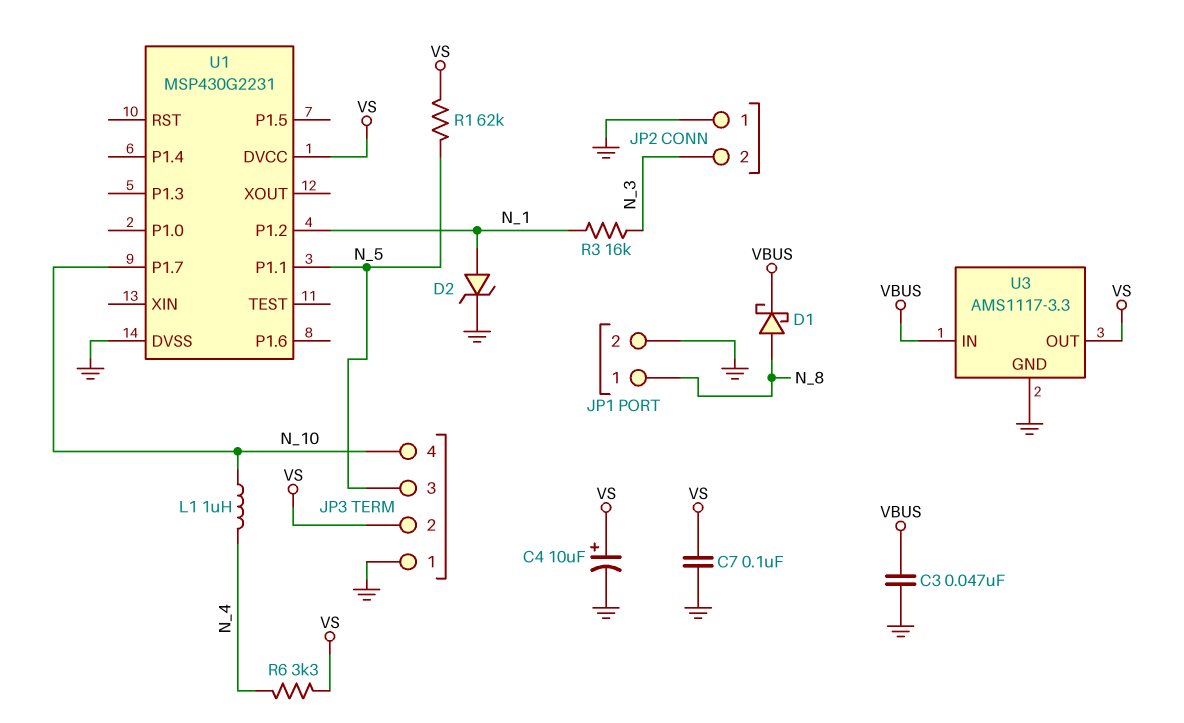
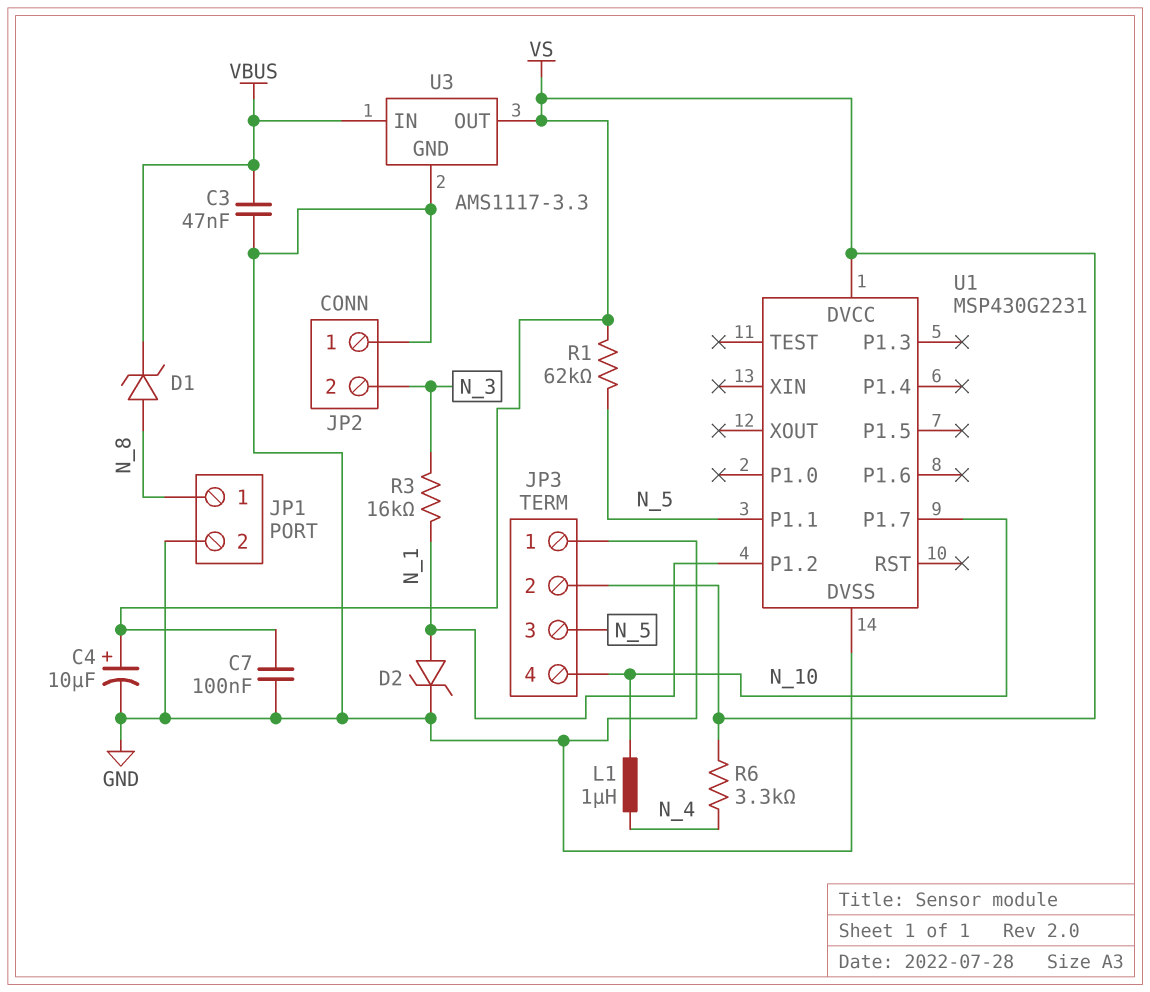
D1: schottky (A N_8, K VBUS) -> zener (A N_8, K VBUS)

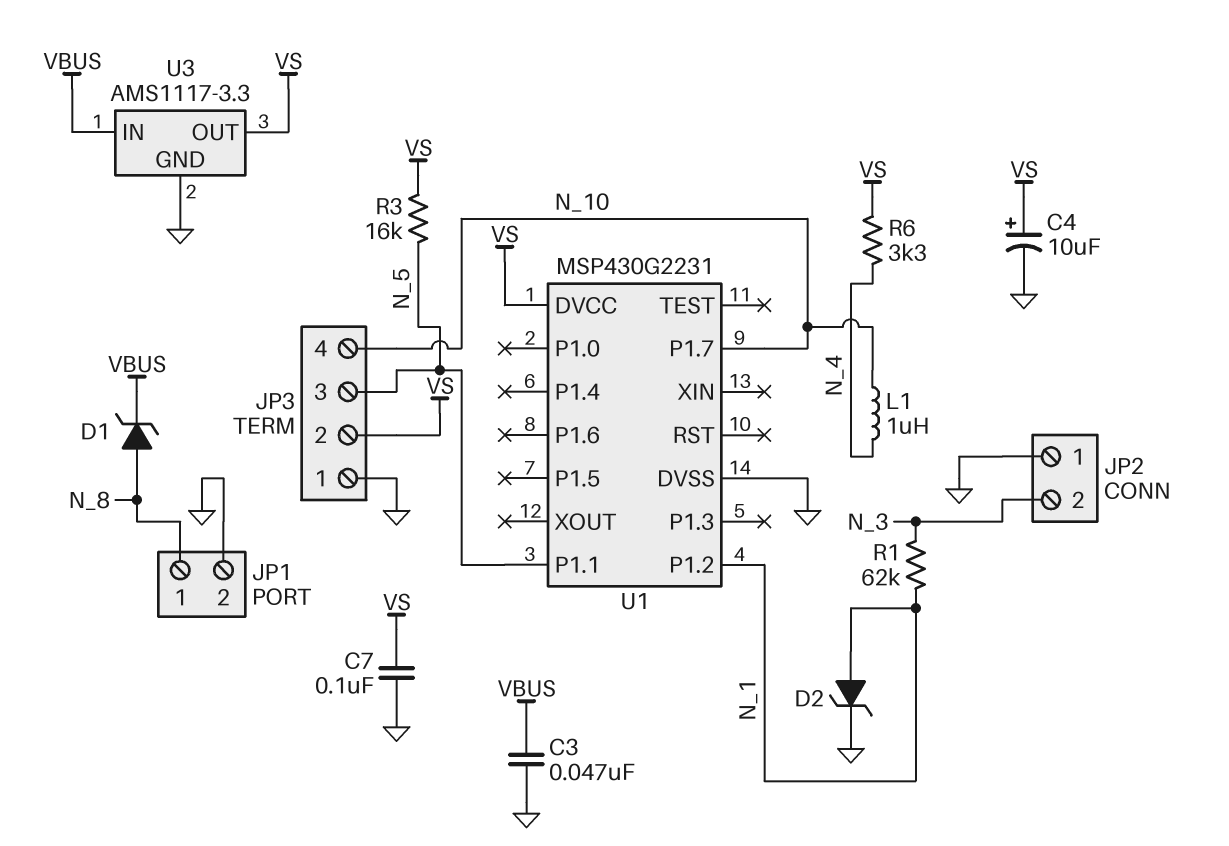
R1: 62k (N_5, VS) -> 62k (N_1, N_3)
R3: 16k (N_1, N_3) -> 16k (N_5, VS)

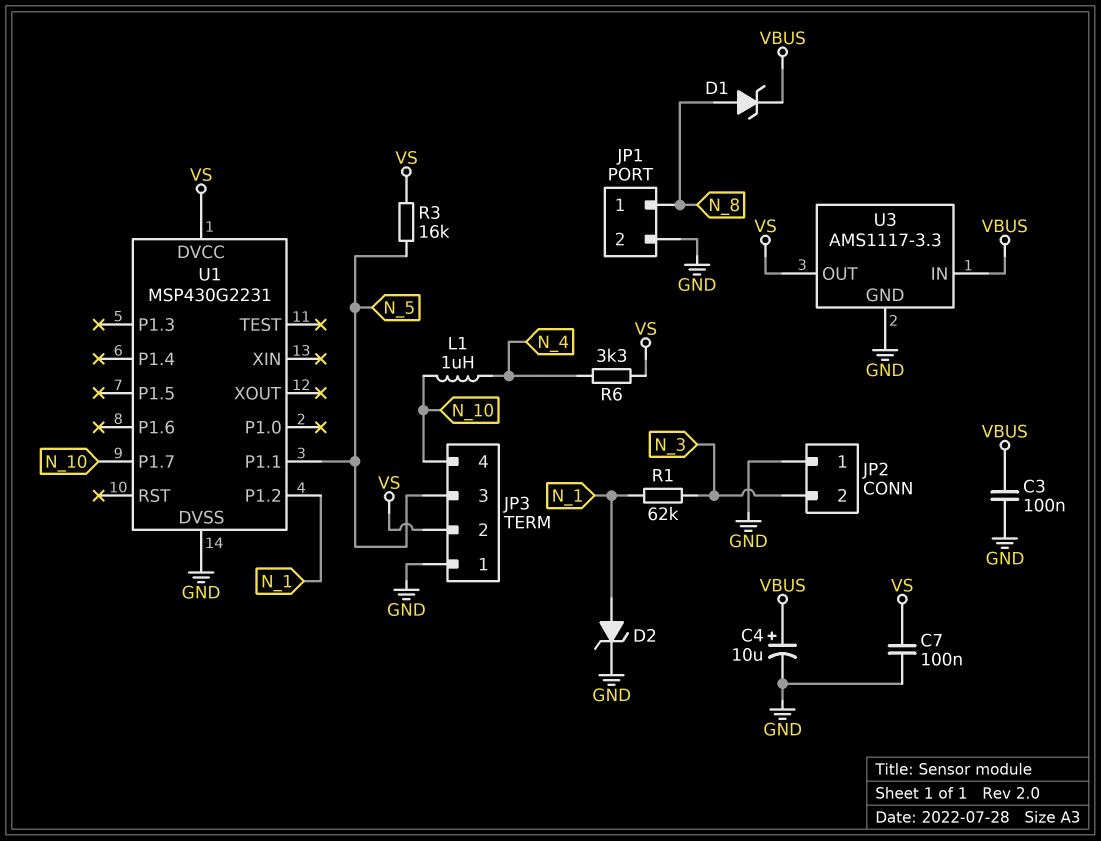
C3: 47nF (GND, VBUS) -> 100nF (GND, VBUS)
C4: 10uF (plus VS, minus GND) -> 10uF (plus VBUS, minus GND)

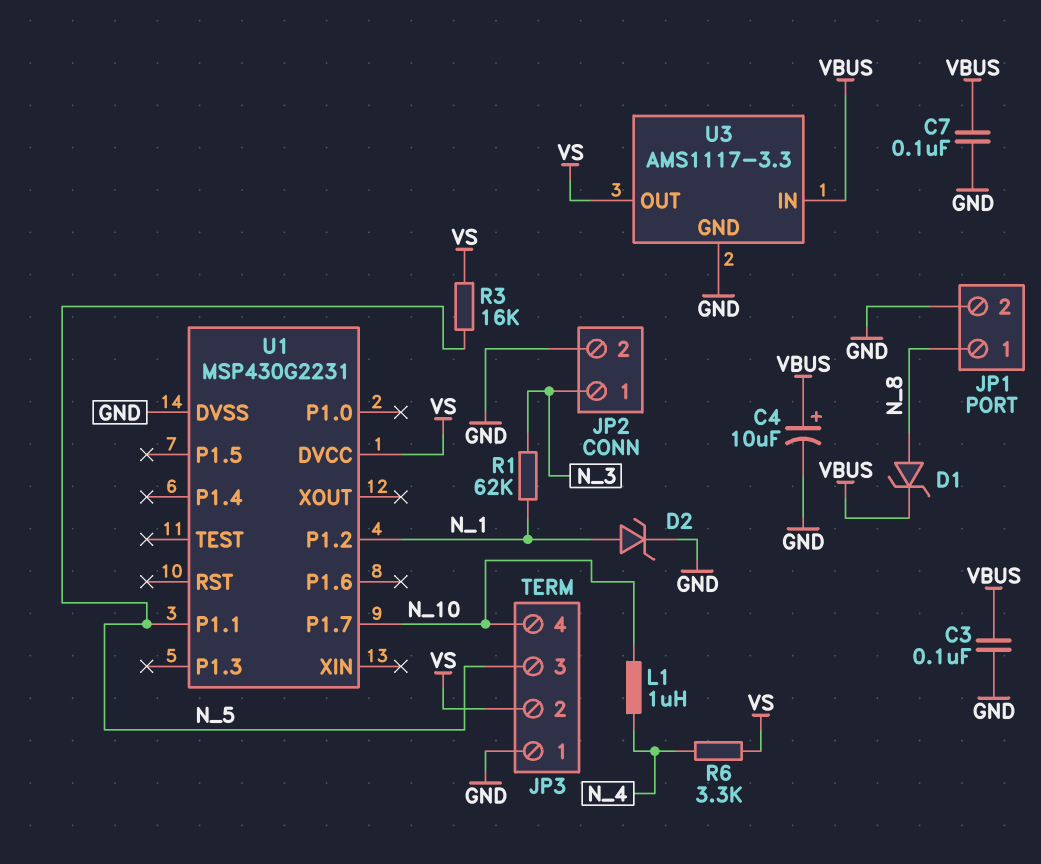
C7: 100nF (GND, VS) -> 100nF (GND, VBUS)
JP2 pin 1: GND -> N_3
JP2 pin 2: N_3 -> GND

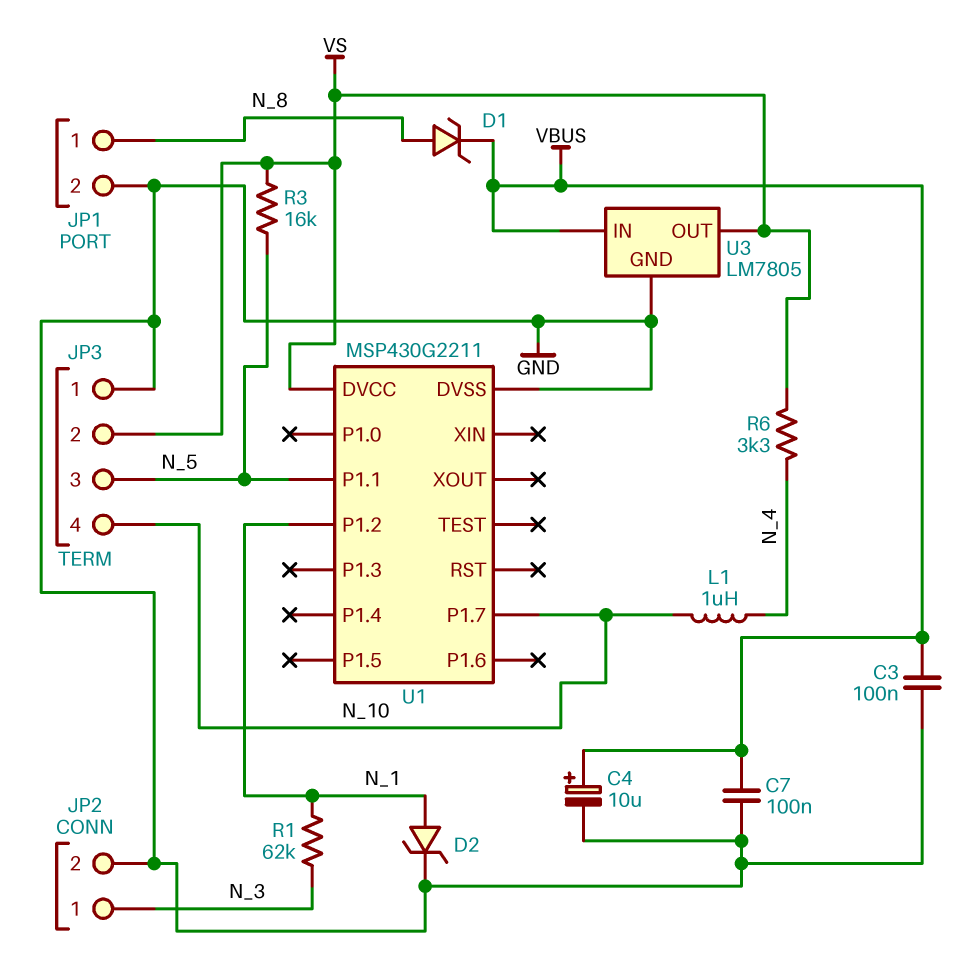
U1: MSP430G2231 -> MSP430G2211
U3: AMS1117-3.3 -> LM7805

